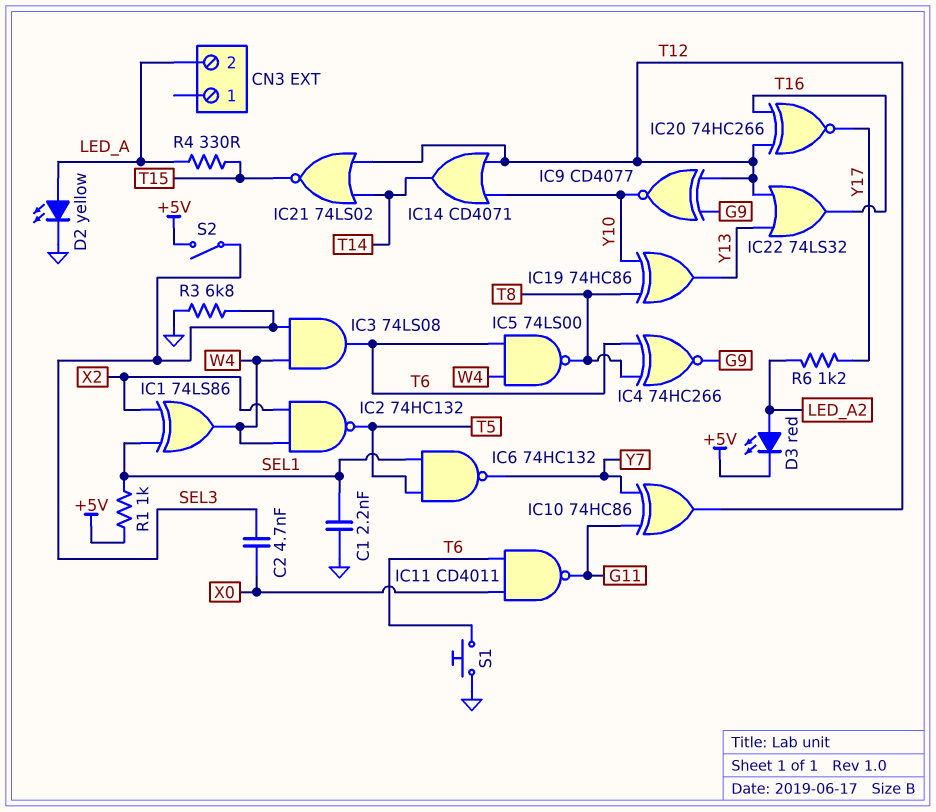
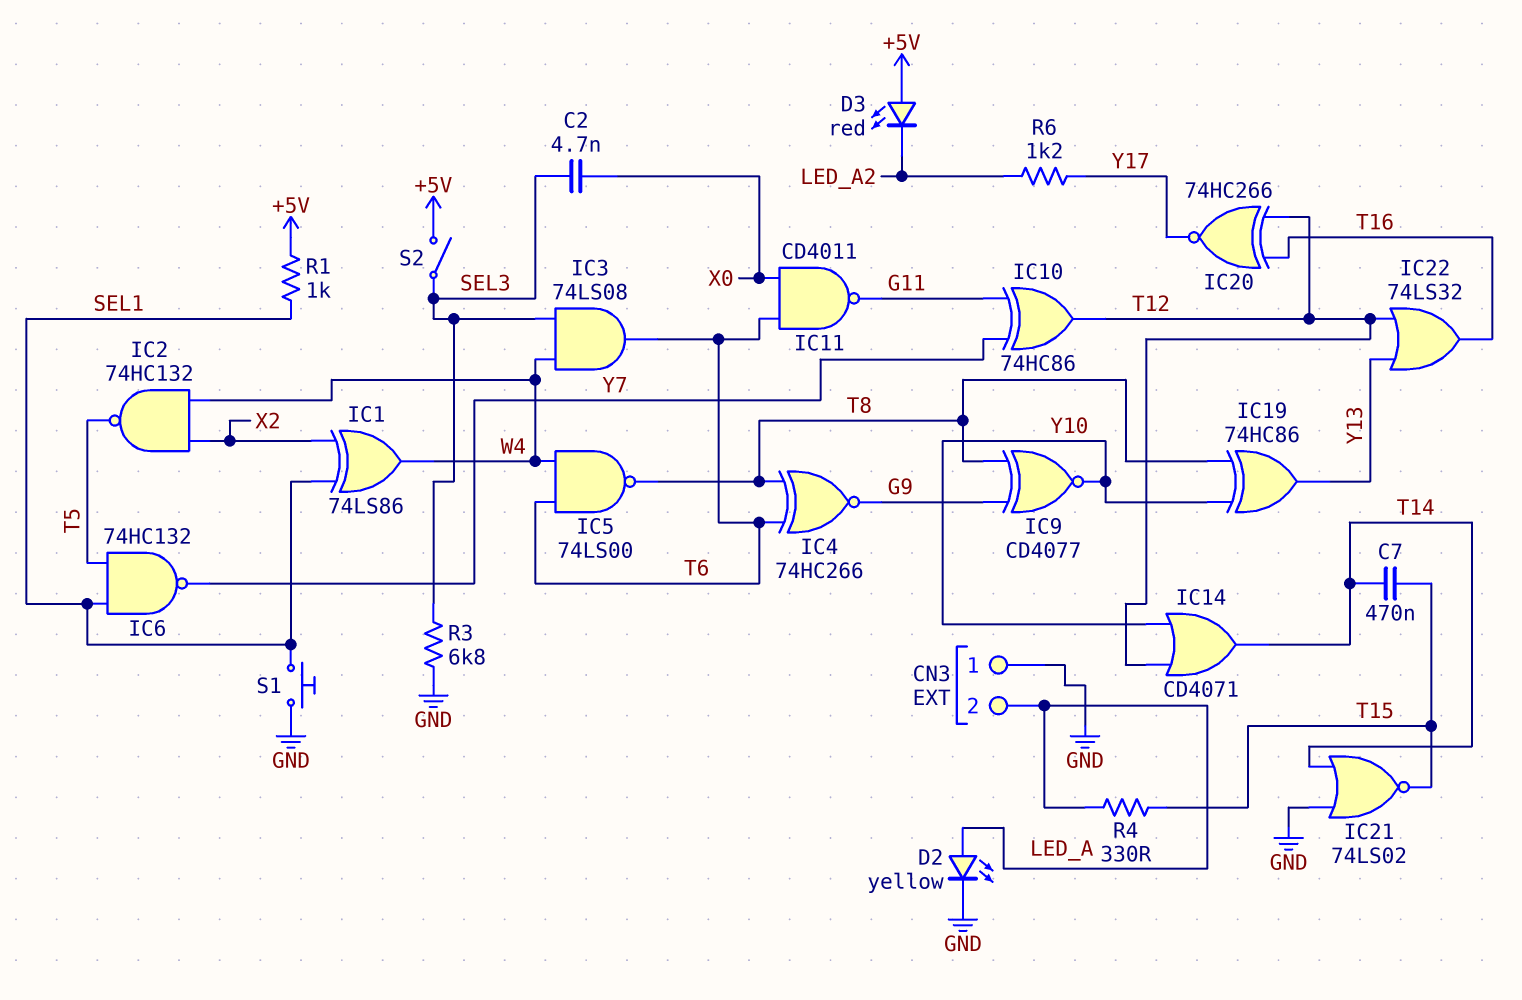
C1: 2.2nF (GND, SEL1) -> none
C7: none -> 470nF (T14, T15)
CN3 pin 1: none -> GND
D3: LED red (A LED_A2, K +5V) -> LED red (A +5V, K LED_A2)
IC9: XNOR CD4077 (in G9, in T12, out Y10) -> XNOR CD4077 (in G9, in T8, out Y10)
IC21: NOR 74LS02 (in T12, in T14, out T15) -> NOR 74LS02 (in GND, in T14, out T15)
S1: button (GND, T6) -> button (GND, SEL1)

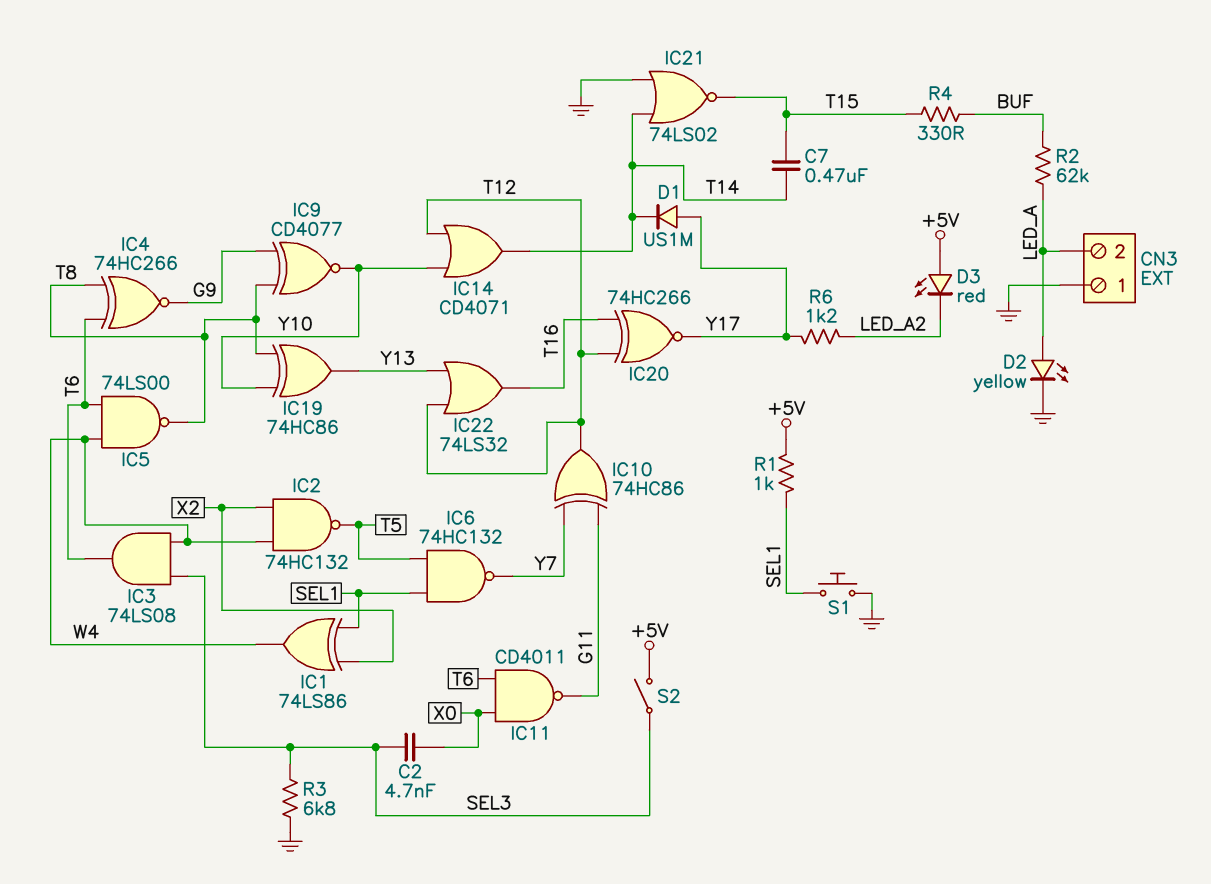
D1: none -> diode US1M (A Y17, K T14)
R2: none -> 62k (BUF, LED_A)
R4: 330 (LED_A, T15) -> 330 (BUF, T15)

